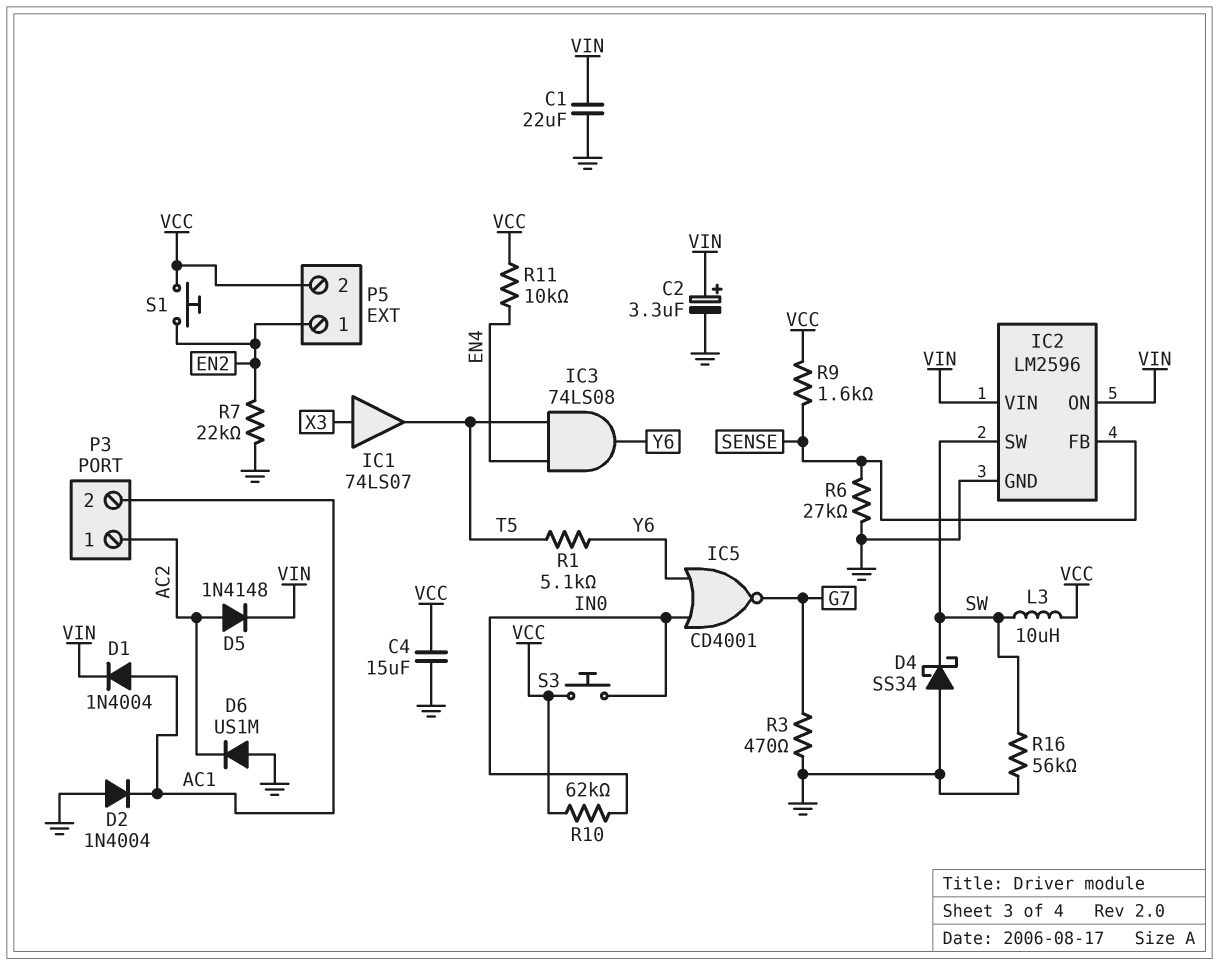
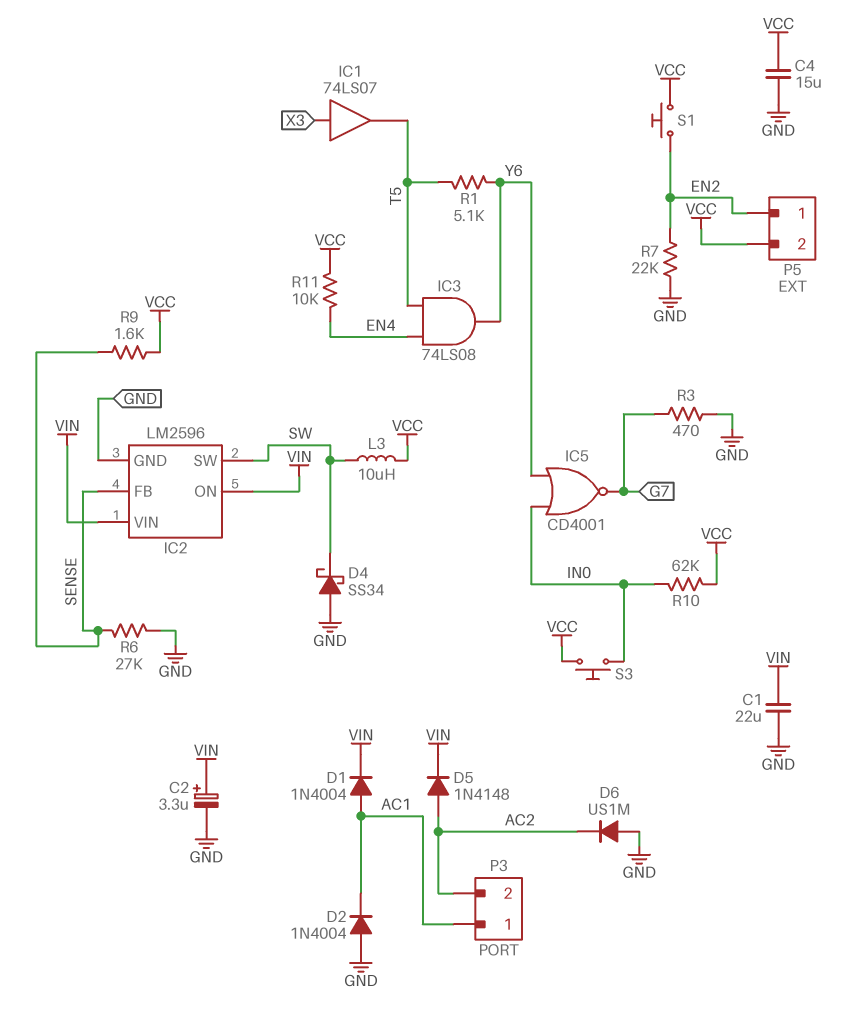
P3 pin 1: AC2 -> AC1
P3 pin 2: AC1 -> AC2
R16: 56k (GND, SW) -> none

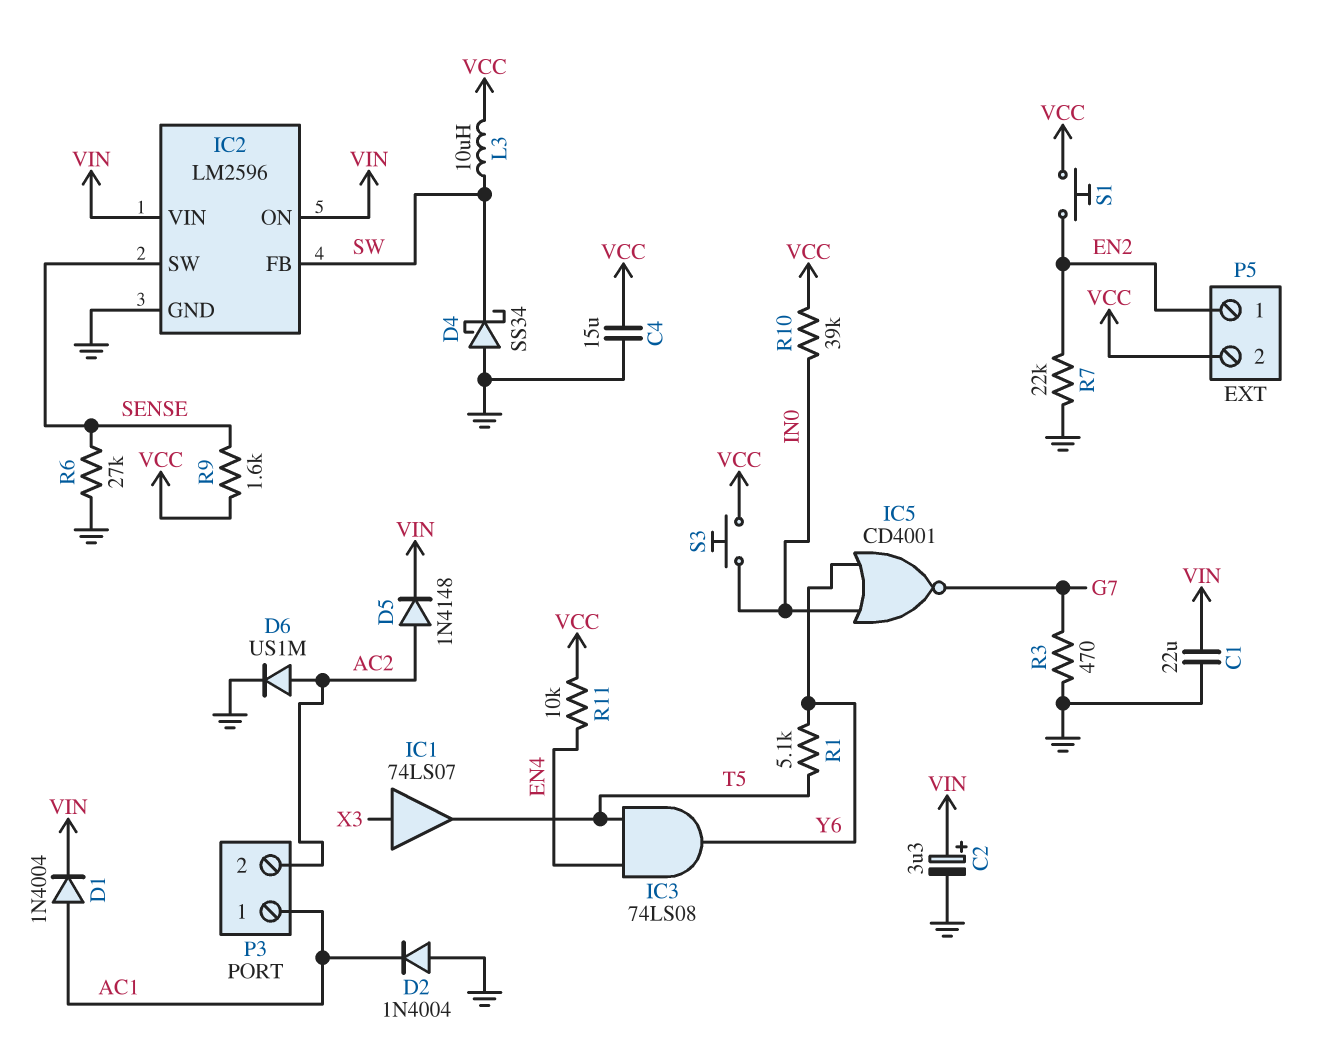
D6: diode US1M (A GND, K AC2) -> diode US1M (A AC2, K GND)
IC2 pin FB: SENSE -> SW
IC2 pin SW: SW -> SENSE
R10: 62k (IN0, VCC) -> 39k (IN0, VCC)

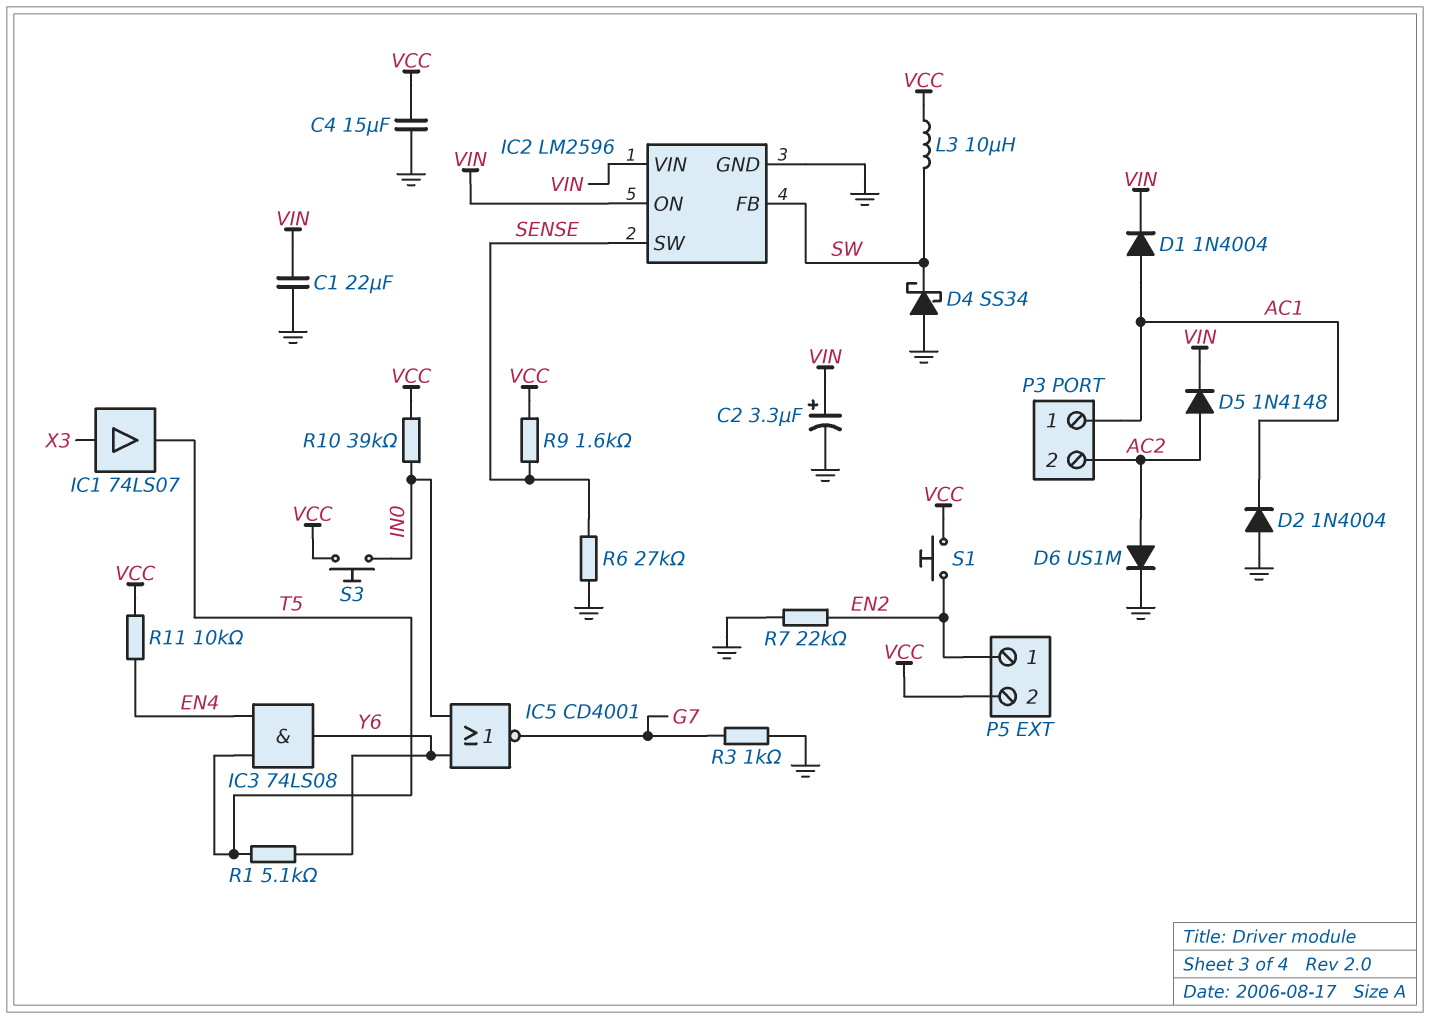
R3: 470 (G7, GND) -> 1k (G7, GND)

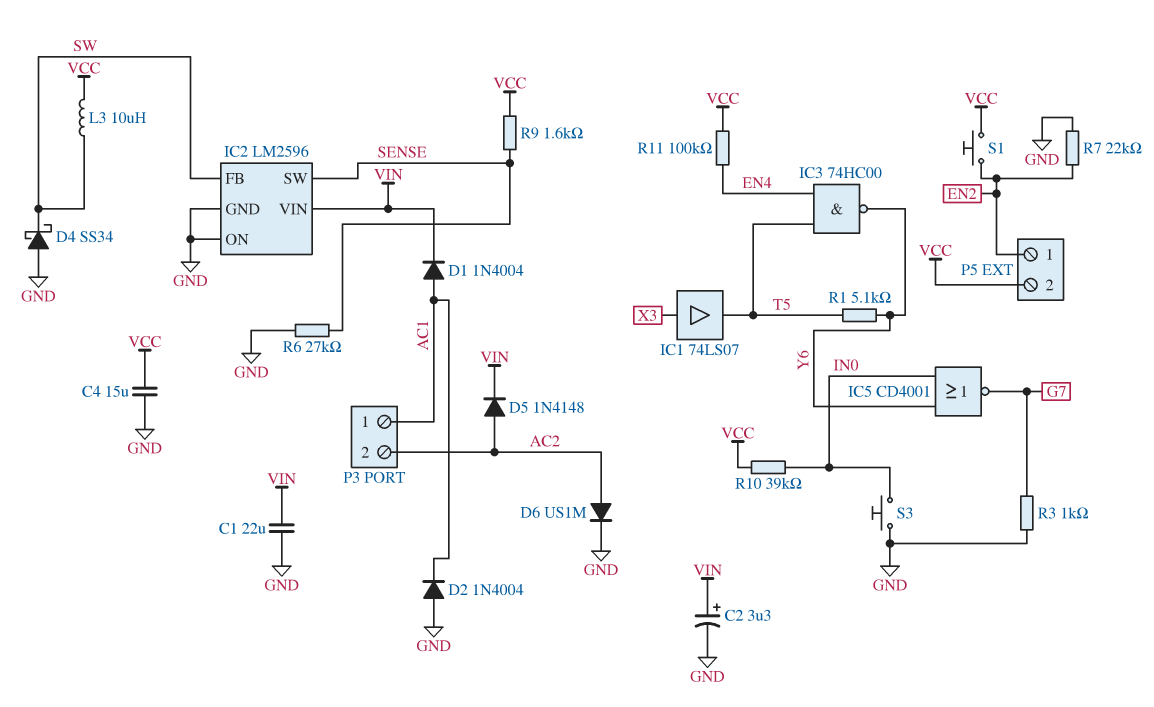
IC2 pin ON: VIN -> GND
IC3: AND 74LS08 (in EN4, in T5, out Y6) -> NAND 74HC00 (in EN4, in T5, out Y6)
R11: 10k (EN4, VCC) -> 100k (EN4, VCC)
S3: button (IN0, VCC) -> button (GND, IN0)

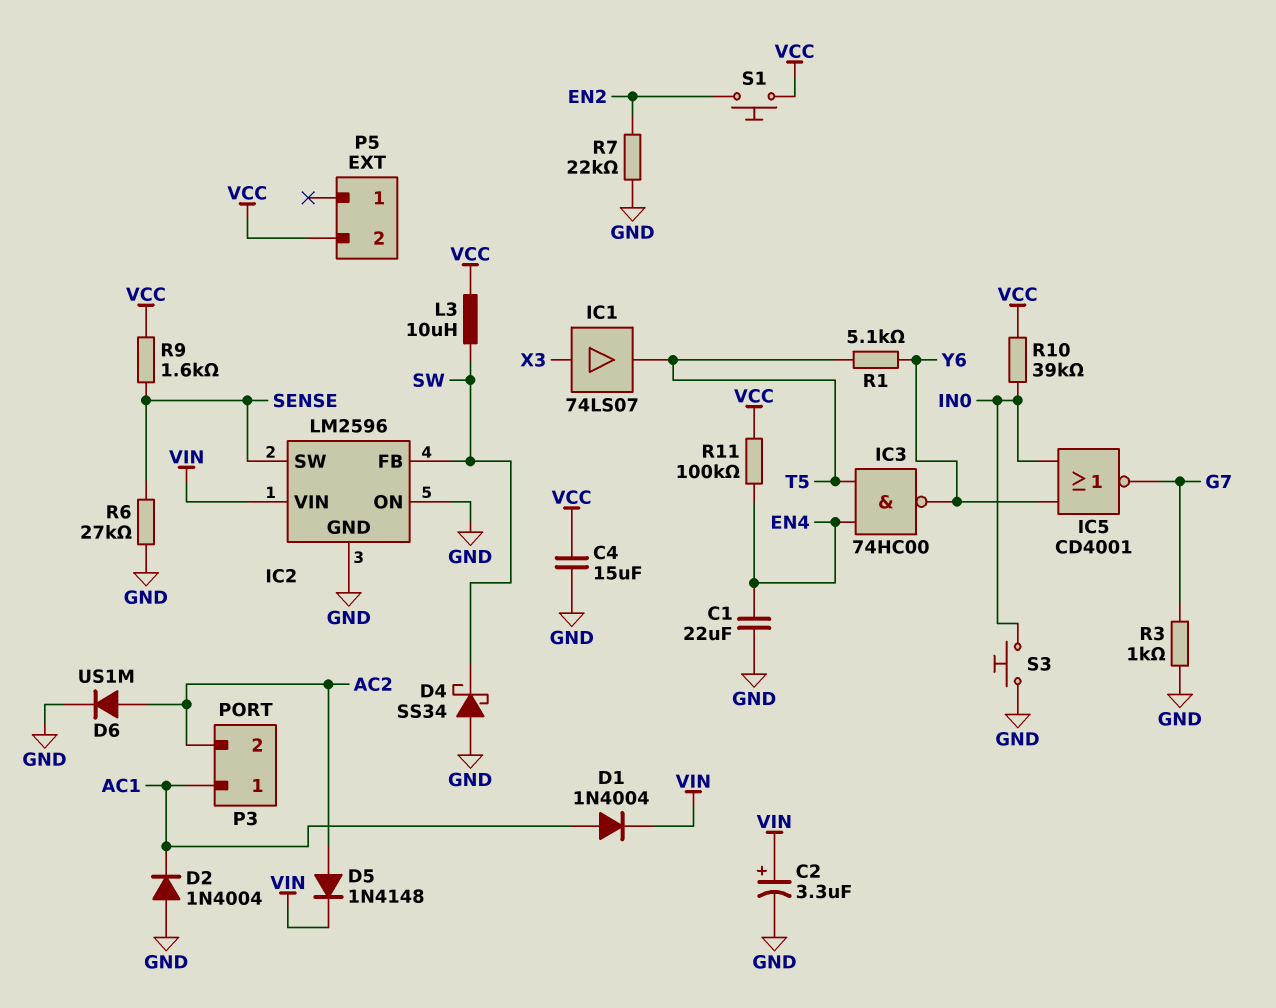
C1: 22uF (GND, VIN) -> 22uF (EN4, GND)
P5 pin 1: EN2 -> none

